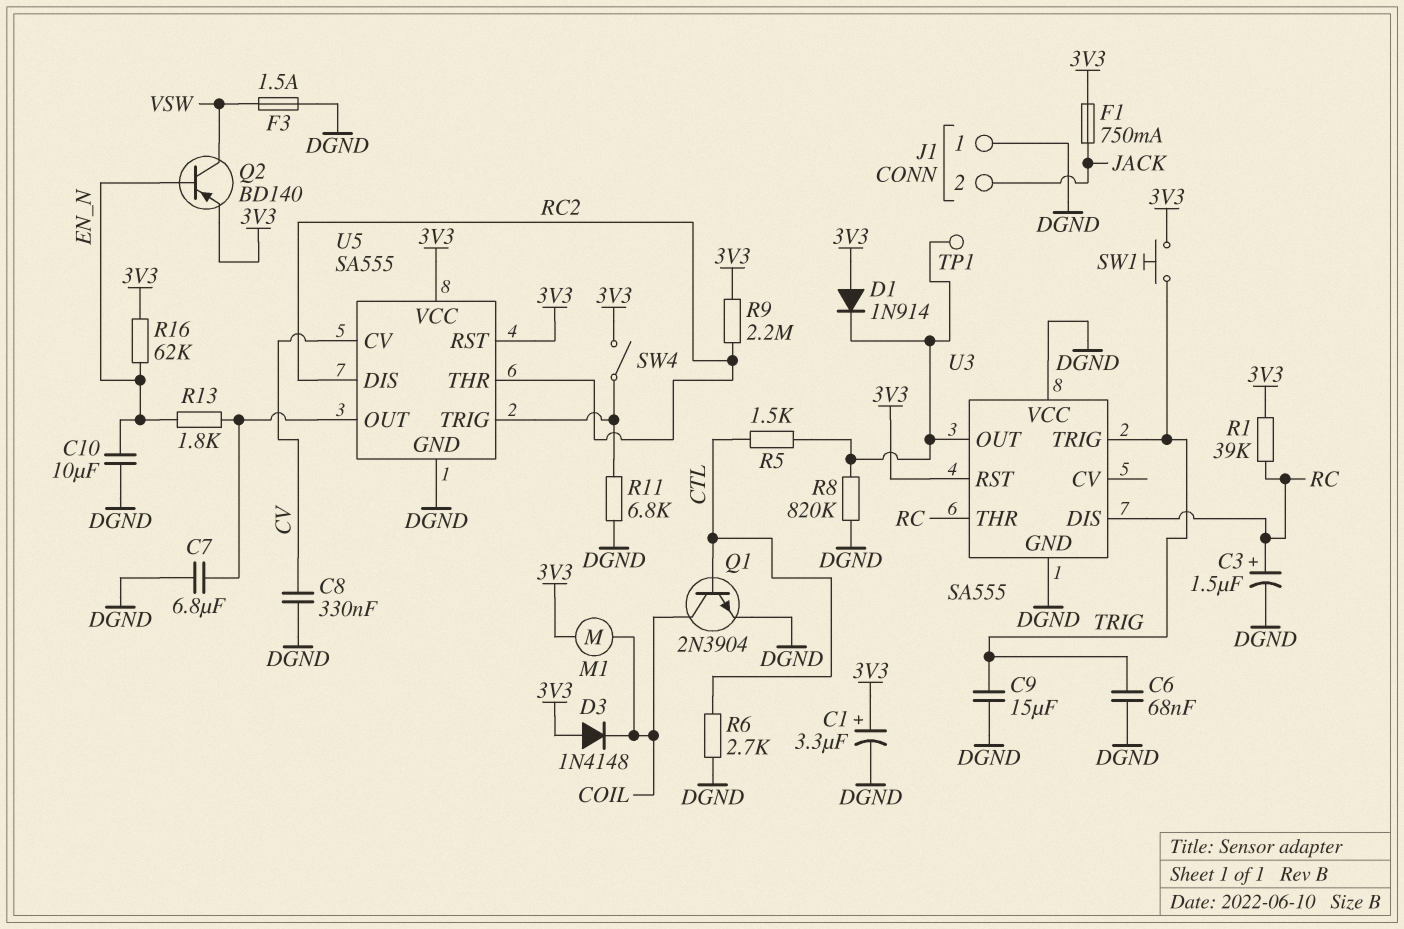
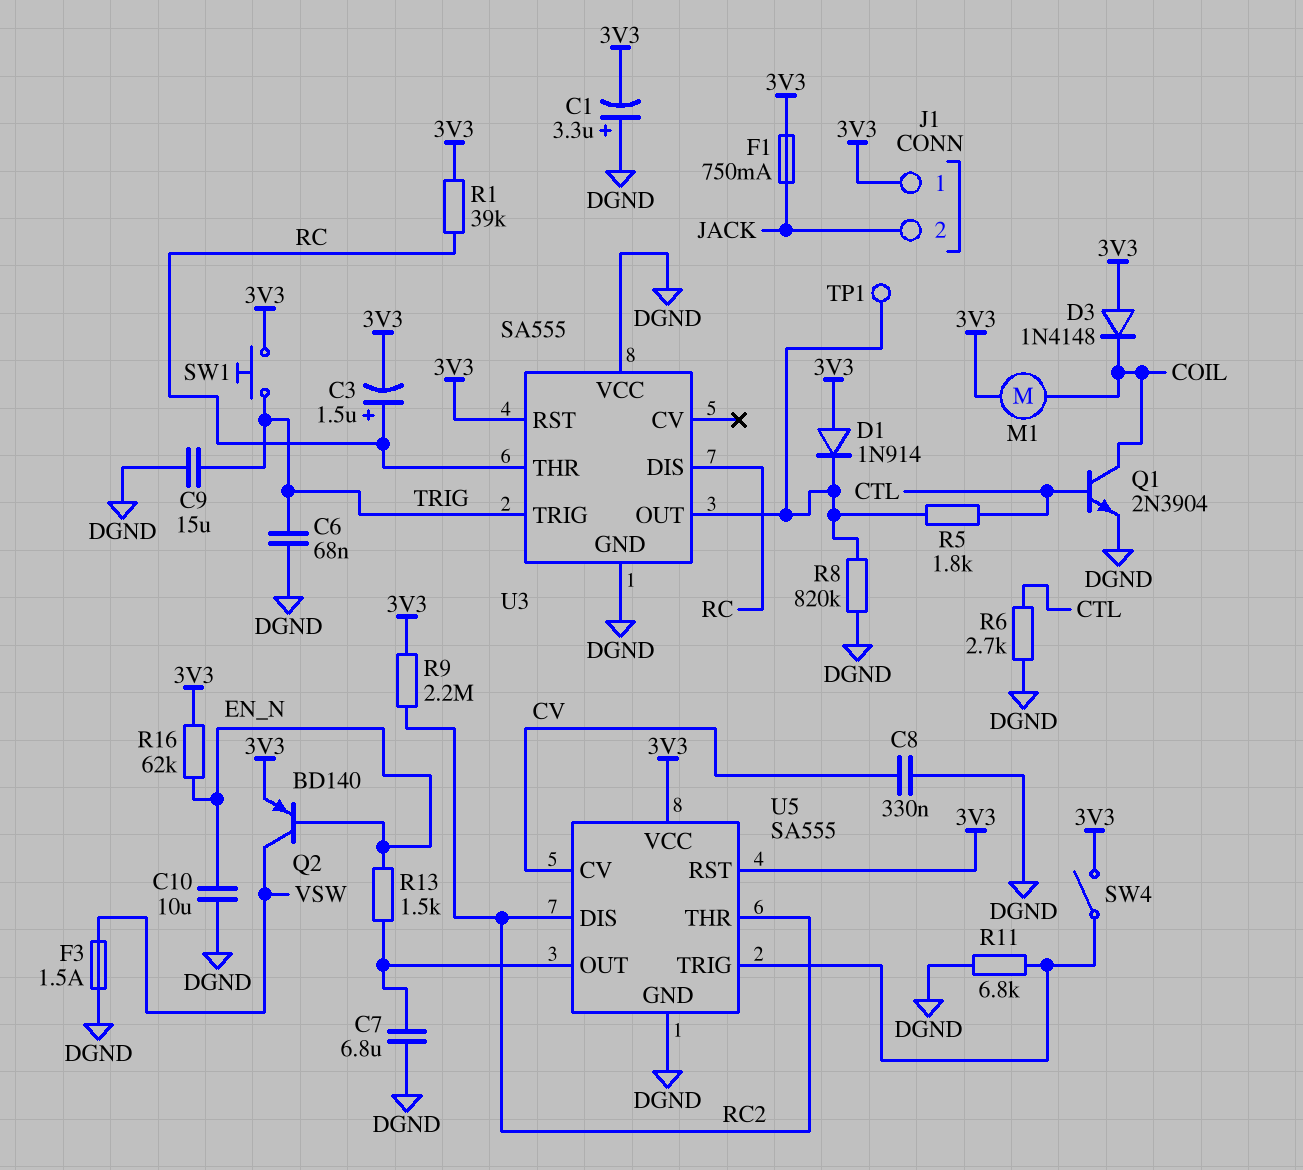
C1: 3.3uF (plus 3V3, minus DGND) -> 3.3uF (plus DGND, minus 3V3)
C3: 1.5uF (plus RC, minus DGND) -> 1.5uF (plus RC, minus 3V3)
J1 pin 1: DGND -> 3V3
R5: 1.5k (CTL, U3/OUT) -> 1.8k (CTL, U3/OUT)
R13: 1.8k (EN_N, U5/OUT) -> 1.5k (EN_N, U5/OUT)

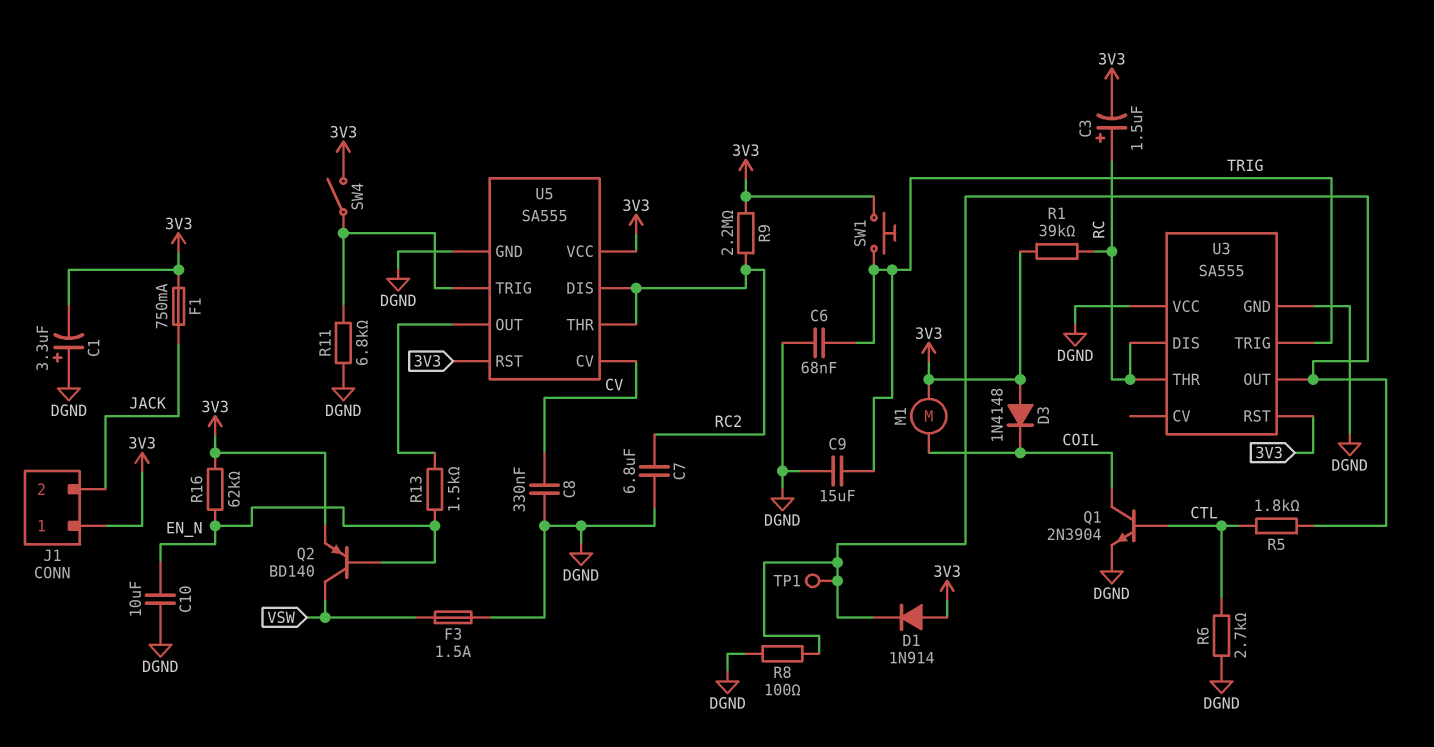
C7: 6.8uF (DGND, U5/OUT) -> 6.8uF (DGND, RC2)
R8: 820k (DGND, U3/OUT) -> 100 (DGND, U3/OUT)

